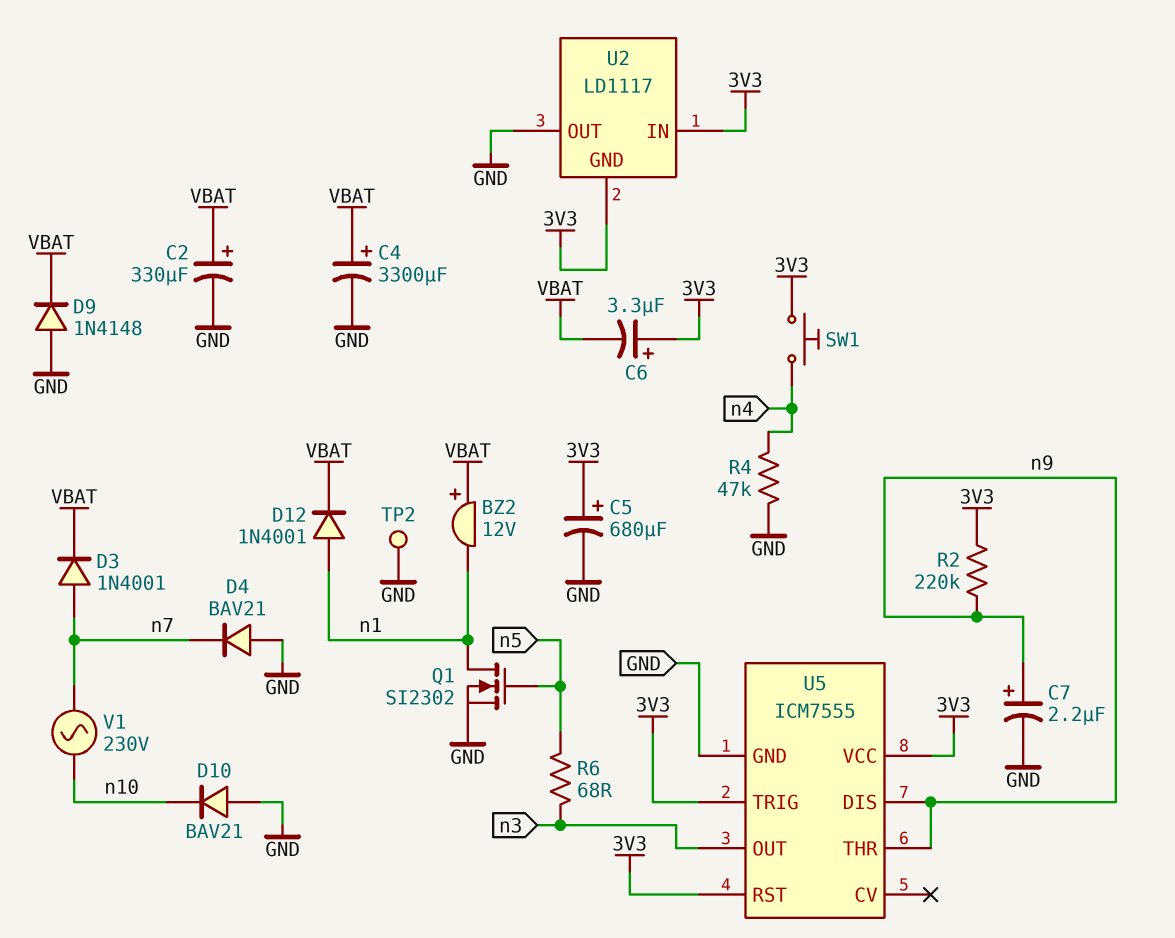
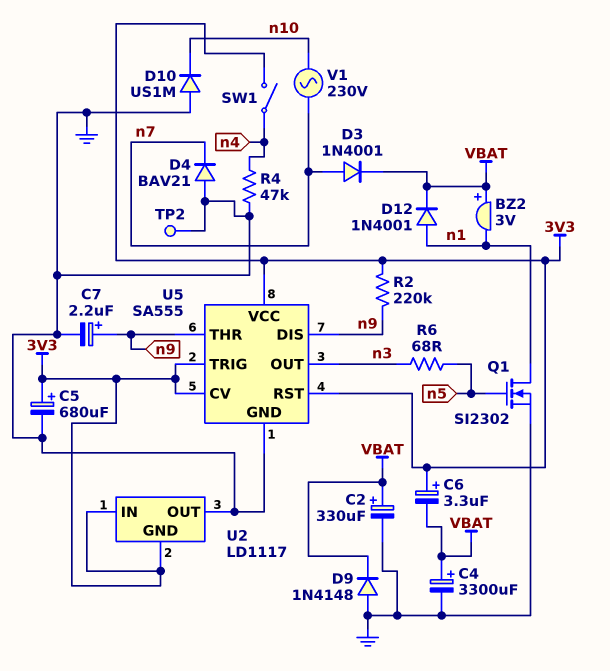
BZ2: buzzer 12V (plus VBAT, minus n1) -> buzzer 3V (plus VBAT, minus n1)
D10: diode BAV21 (A GND, K n10) -> diode US1M (A GND, K n10)
SW1: button (3V3, n4) -> switch (3V3, n4)
U5: ICM7555 -> SA555
U5 pin CV: none -> 3V3

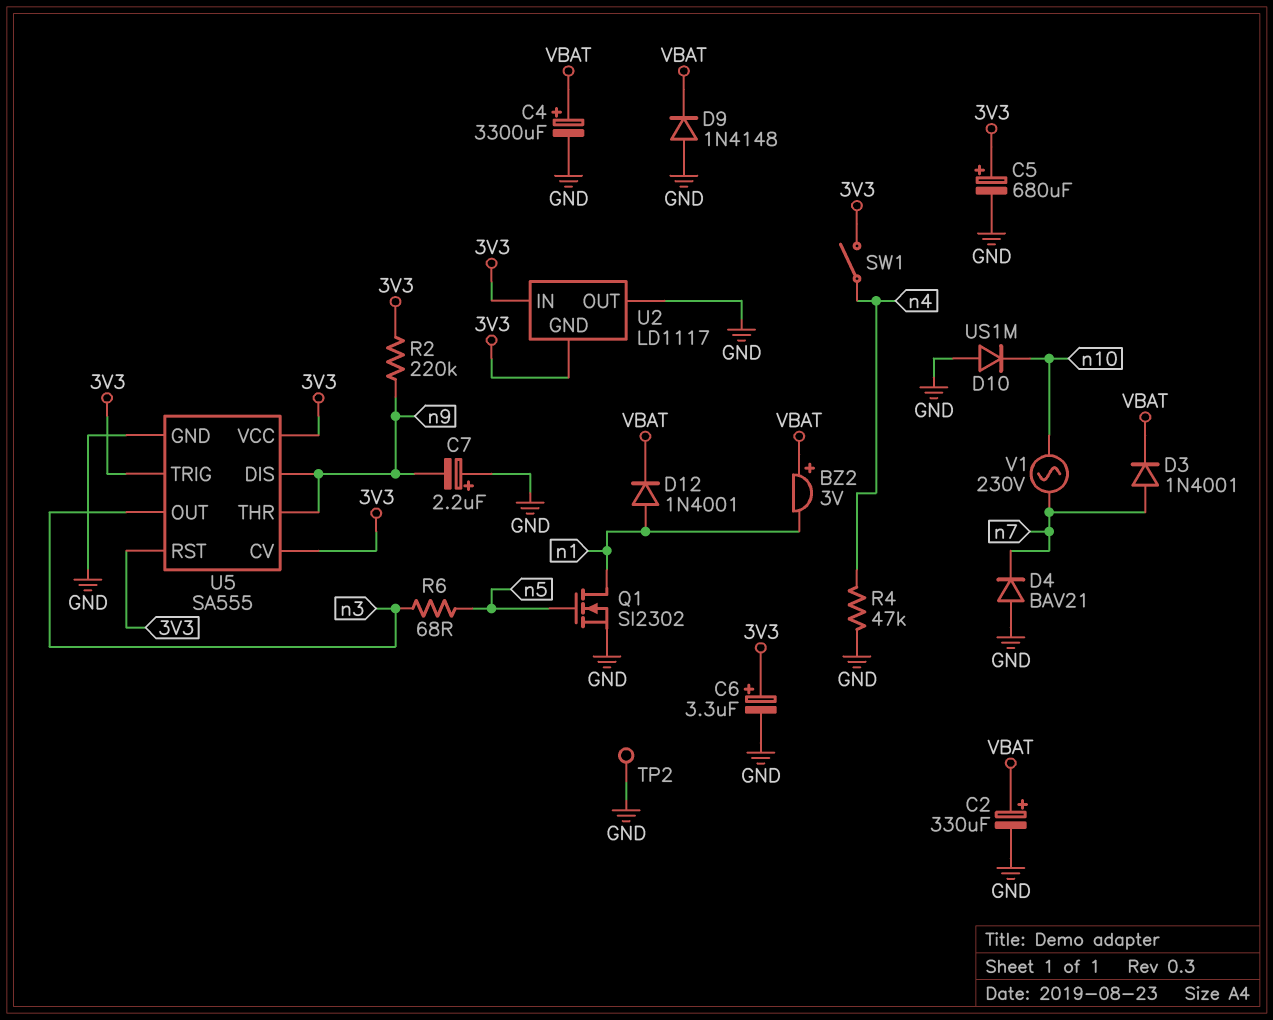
C6: 3.3uF (plus 3V3, minus VBAT) -> 3.3uF (plus 3V3, minus GND)
C7: 2.2uF (plus n9, minus GND) -> 2.2uF (plus GND, minus n9)

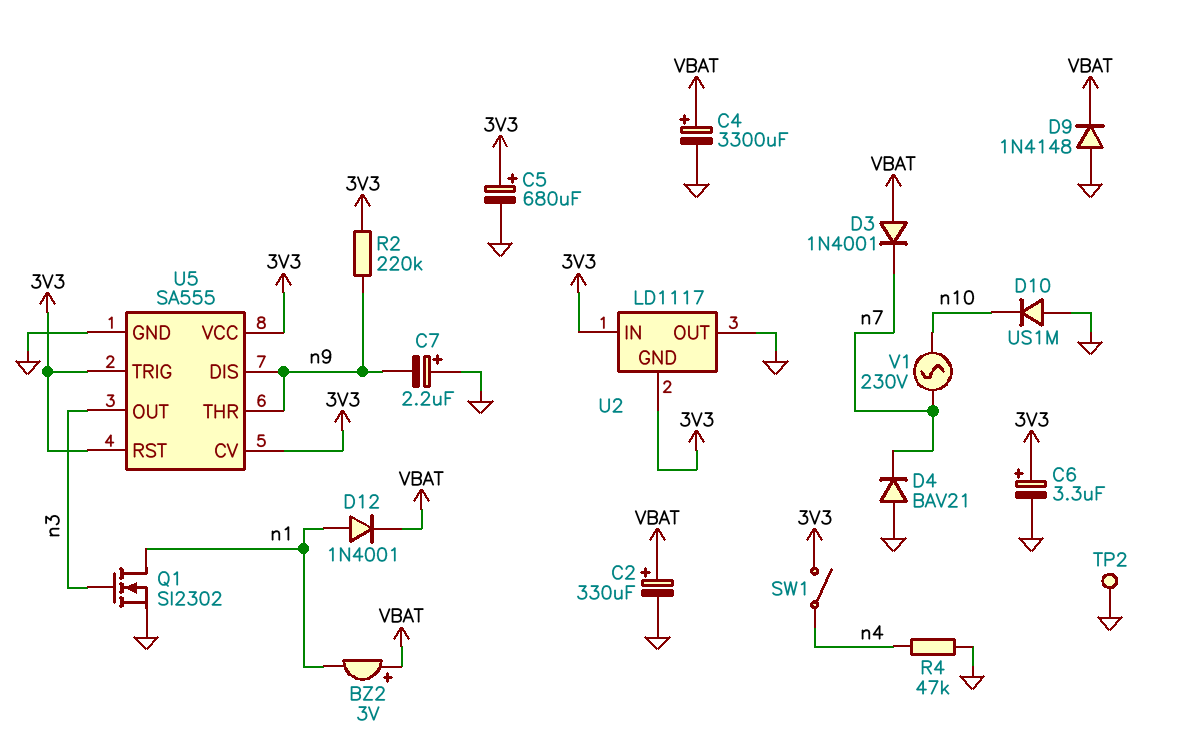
D3: diode 1N4001 (A n7, K VBAT) -> diode 1N4001 (A VBAT, K n7)
Q1: NMOS SI2302 (G n5, D n1, S GND) -> NMOS SI2302 (G n3, D n1, S GND)
R6: 68 (n3, n5) -> none

